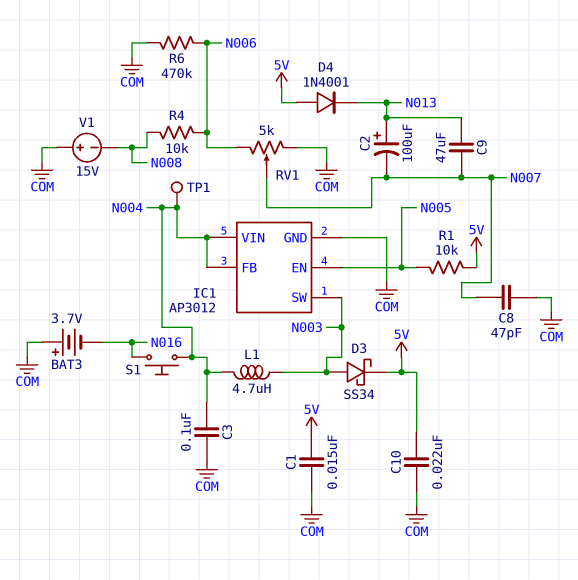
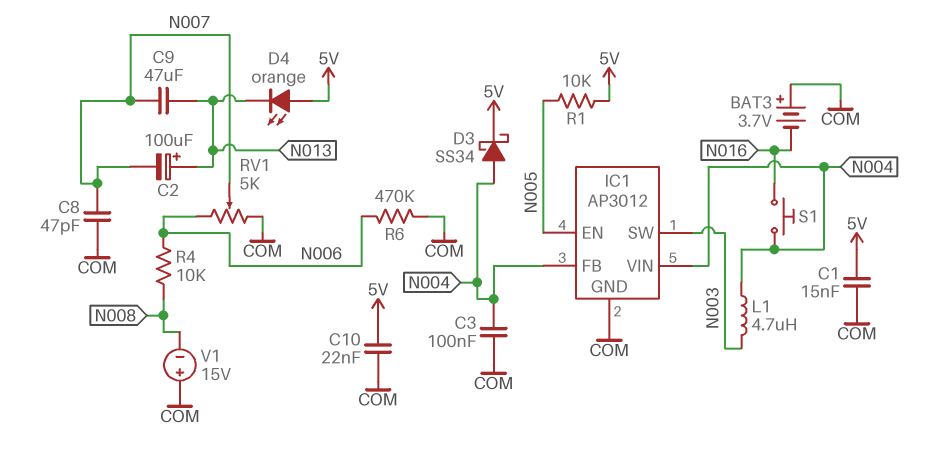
D3: schottky SS34 (A N003, K 5V) -> schottky SS34 (A N004, K 5V)
D4: diode 1N4001 (A 5V, K N013) -> LED orange (A 5V, K N013)
TP1: test point (N004) -> none

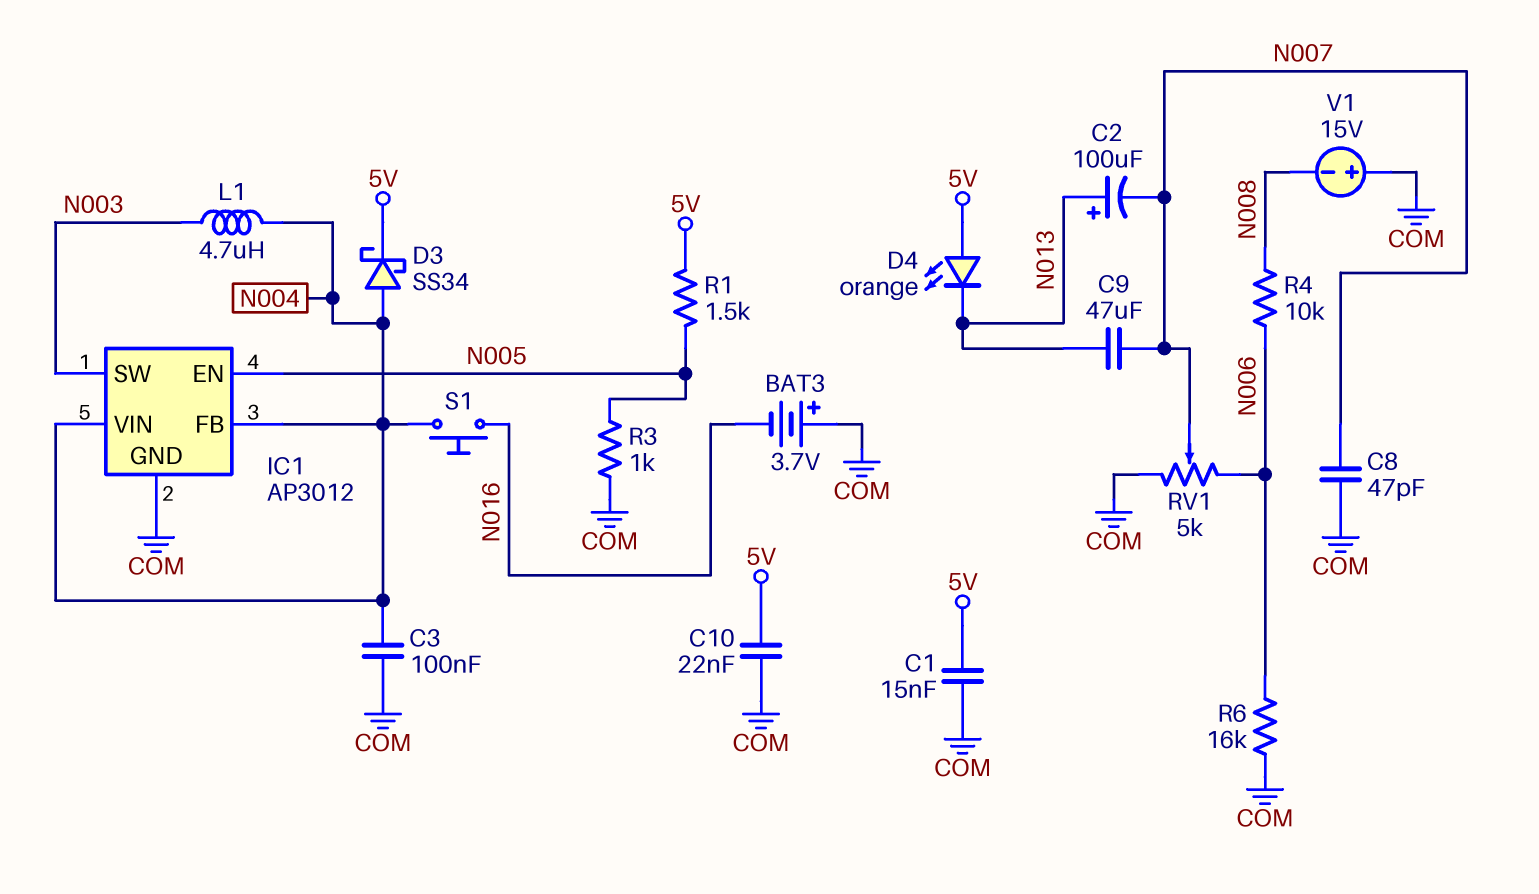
R1: 10k (5V, N005) -> 1.5k (5V, N005)
R3: none -> 1k (COM, N005)
R6: 470k (COM, N006) -> 16k (COM, N006)

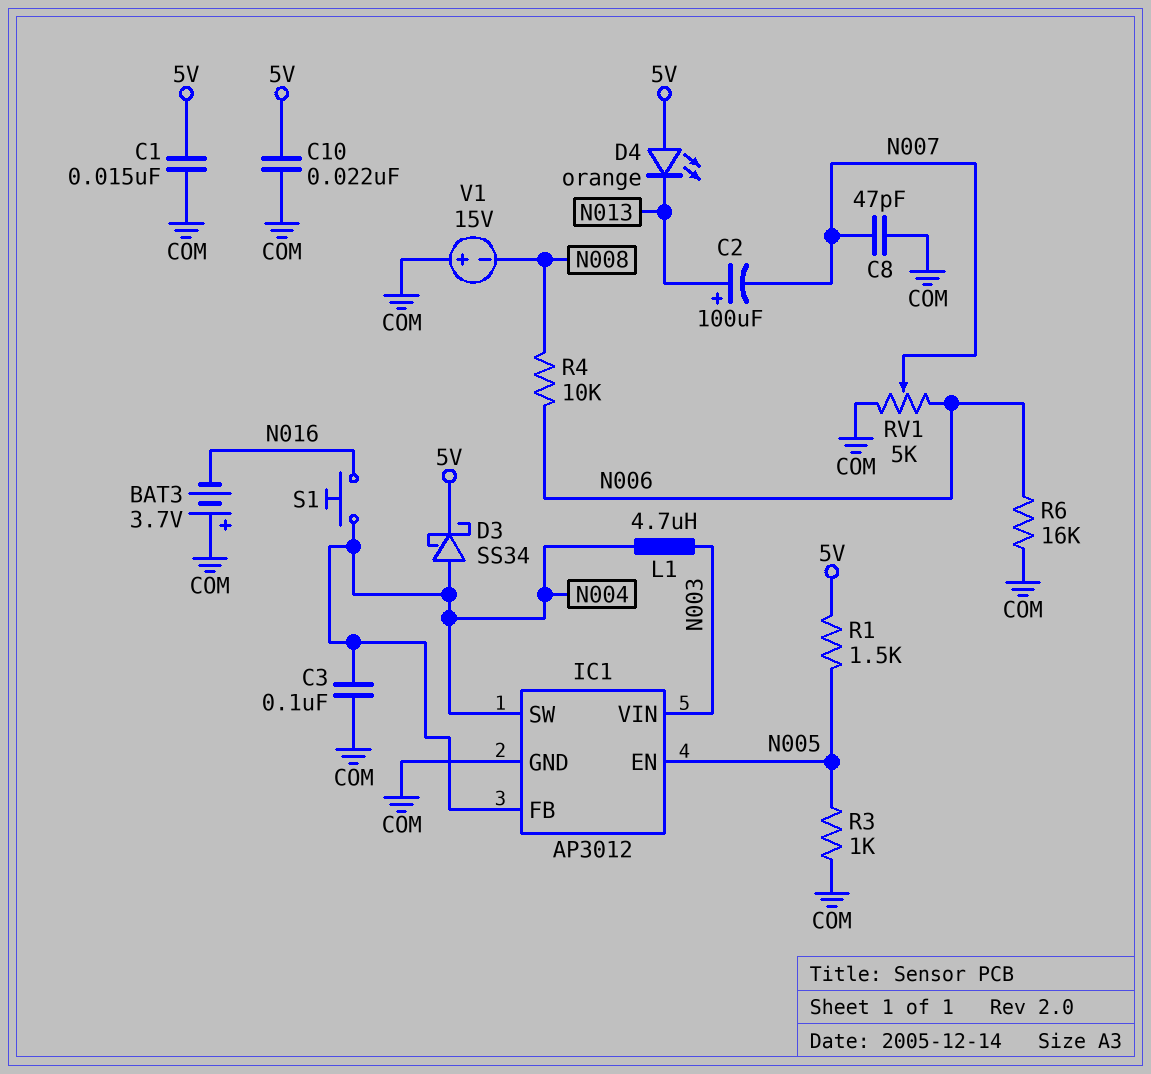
C9: 47uF (N007, N013) -> none
IC1 pin SW: N003 -> N004
IC1 pin VIN: N004 -> N003

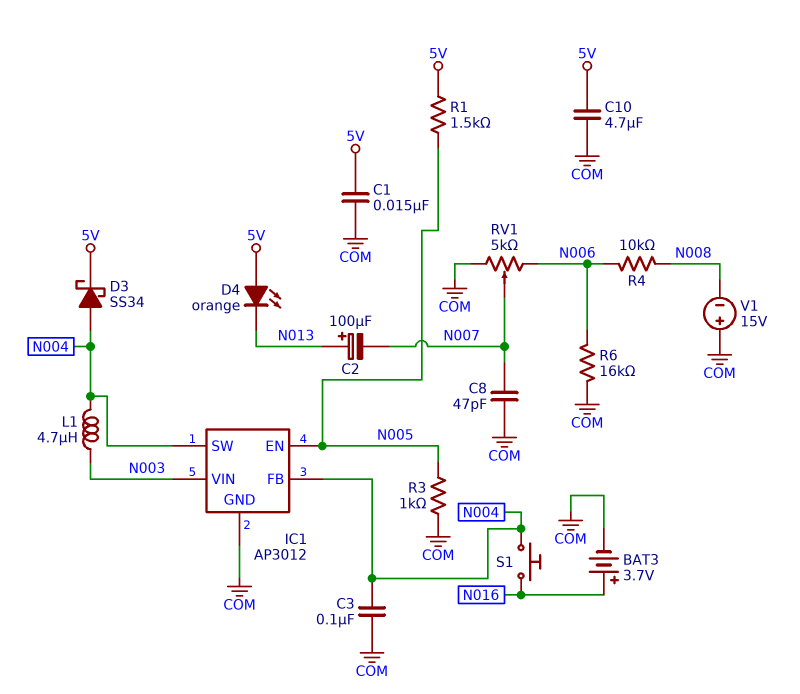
BAT3: 3.7V (plus COM, minus N016) -> 3.7V (plus N016, minus COM)
C10: 22nF (5V, COM) -> 4.7uF (5V, COM)

